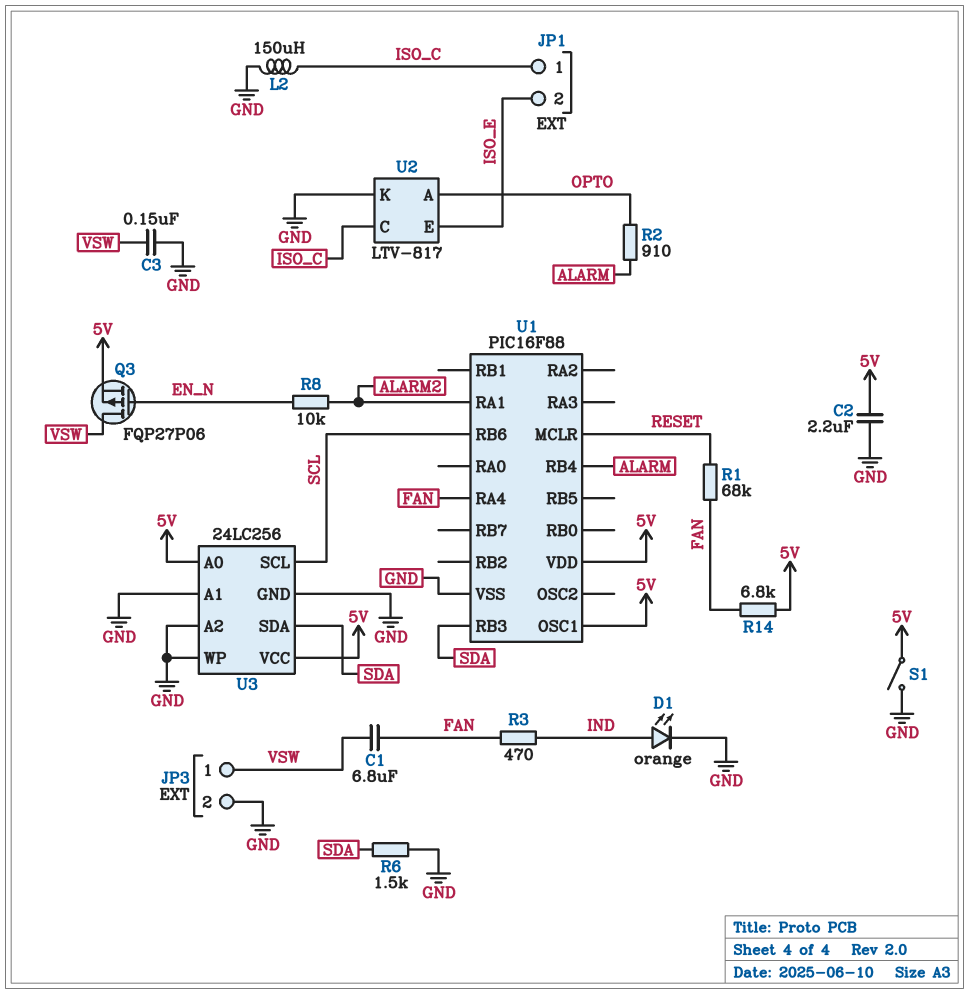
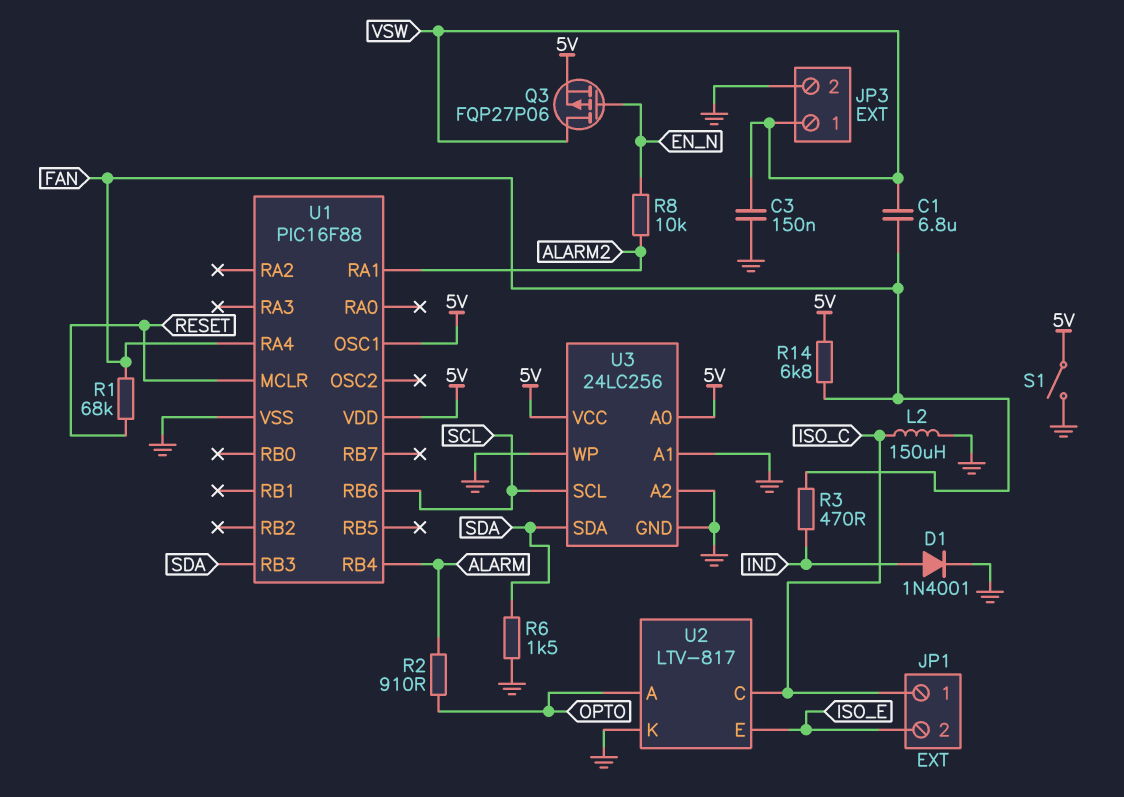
C2: 2.2uF (5V, GND) -> none
D1: LED orange (A IND, K GND) -> diode 1N4001 (A IND, K GND)

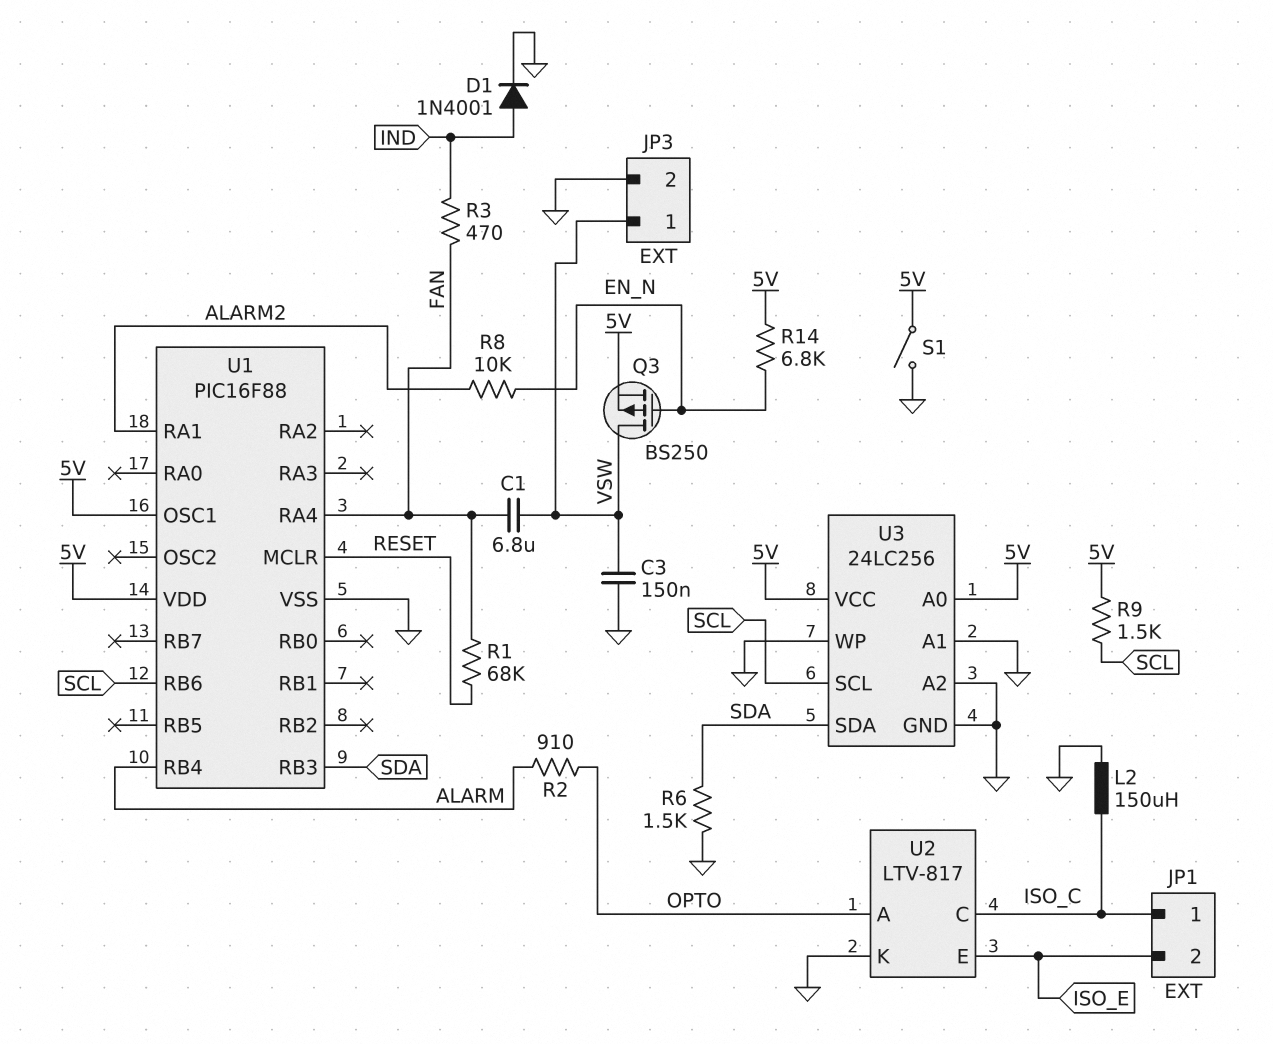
Q3: PMOS FQP27P06 (G EN_N, D VSW, S 5V) -> PMOS BS250 (G EN_N, D VSW, S 5V)
R9: none -> 1.5k (5V, SCL)
R14: 6.8k (5V, FAN) -> 6.8k (5V, EN_N)

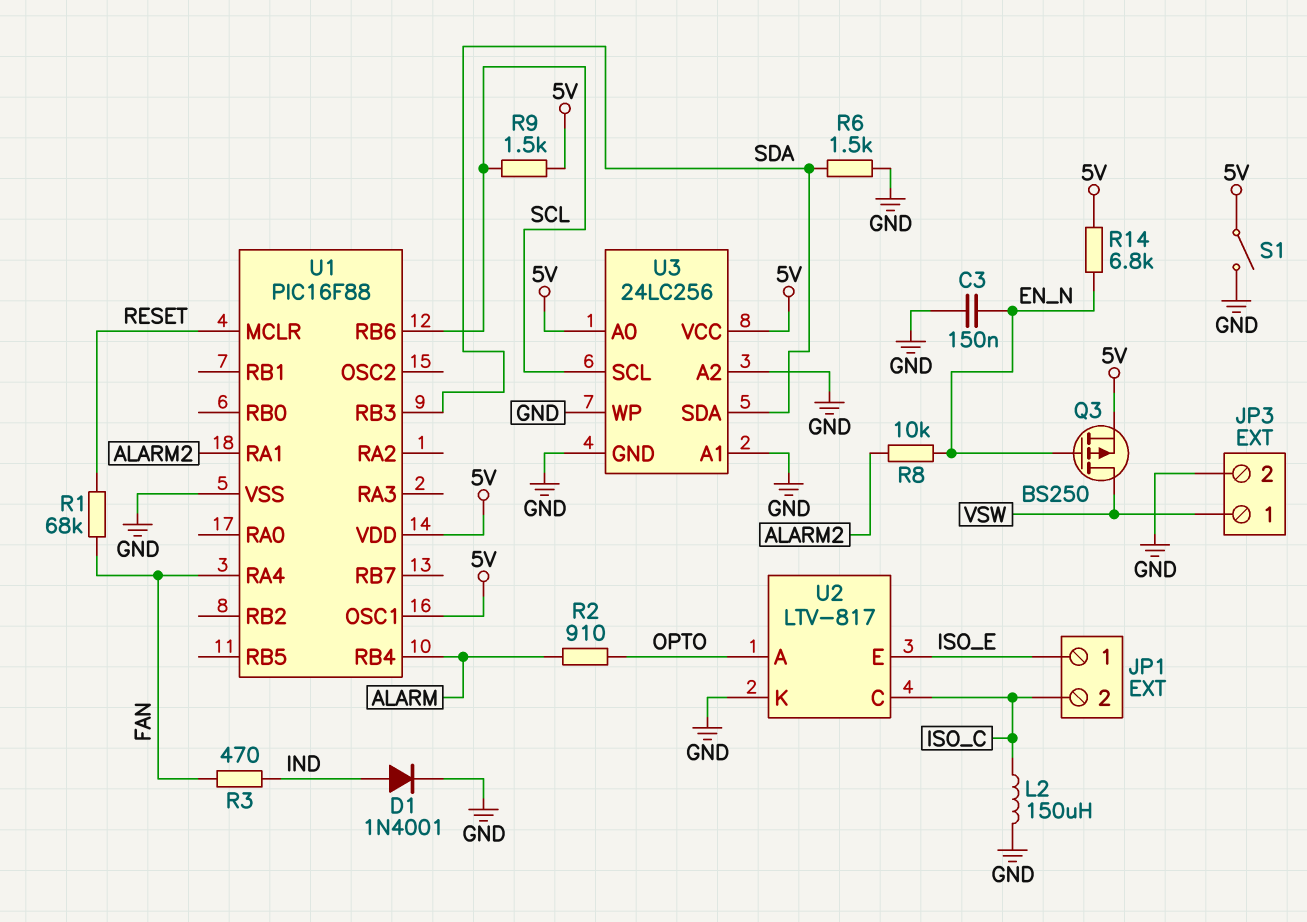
C1: 6.8uF (FAN, VSW) -> none
C3: 150nF (GND, VSW) -> 150nF (EN_N, GND)
JP1 pin 1: ISO_C -> ISO_E
JP1 pin 2: ISO_E -> ISO_C

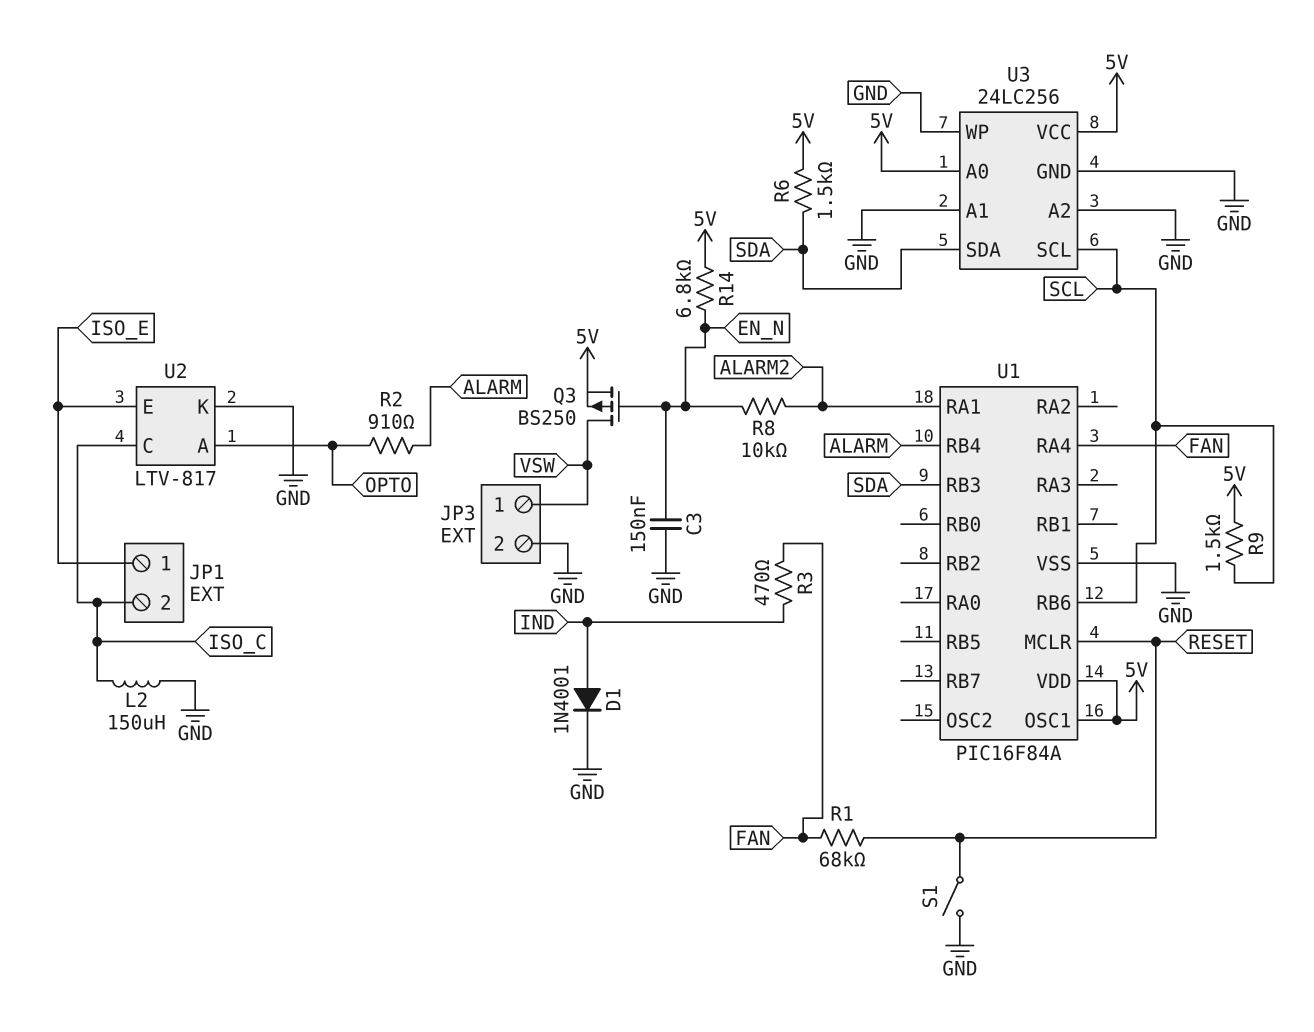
R6: 1.5k (GND, SDA) -> 1.5k (5V, SDA)
S1: switch (5V, GND) -> switch (GND, RESET)
U1: PIC16F88 -> PIC16F84A

